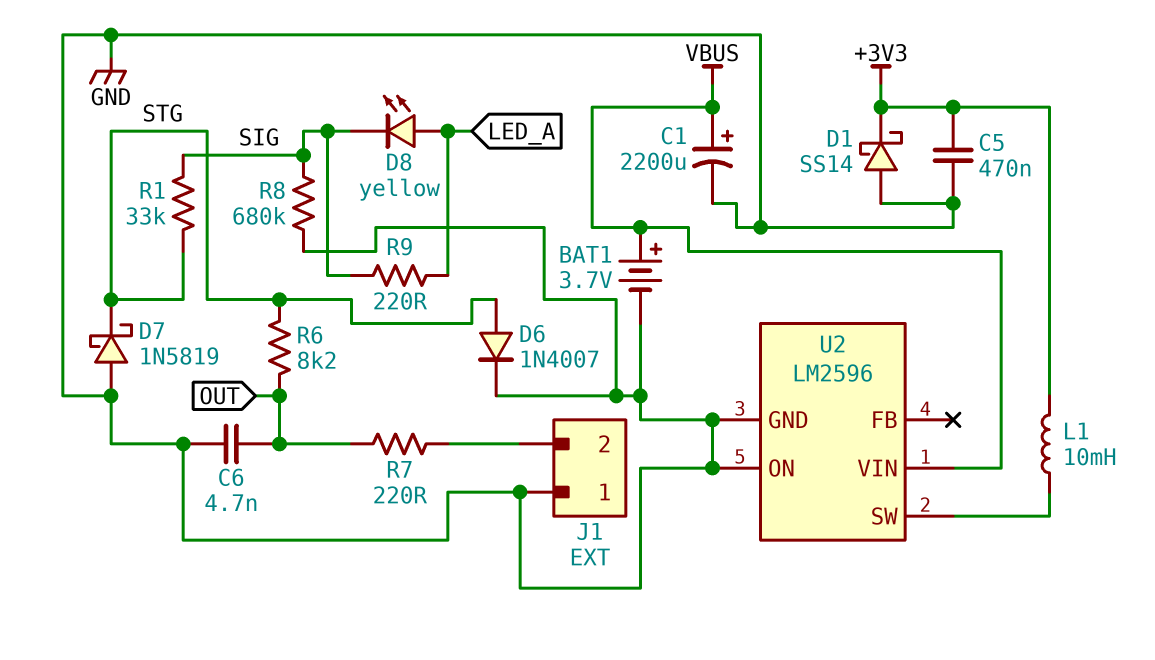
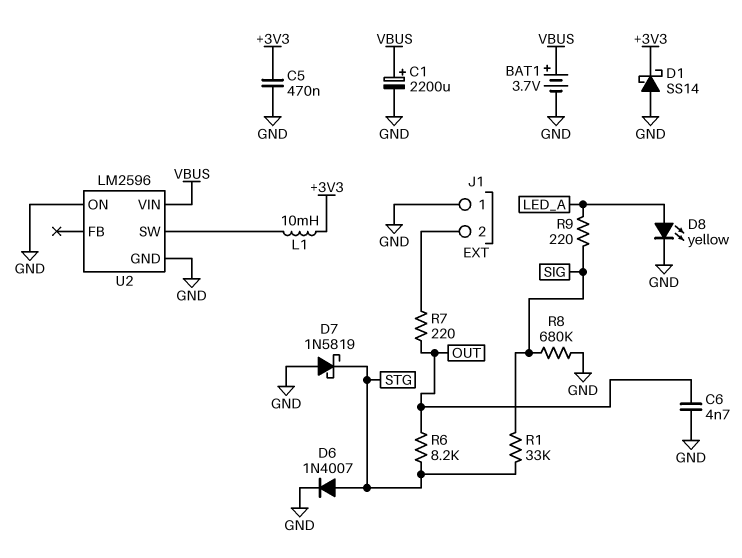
D8: LED yellow (A LED_A, K SIG) -> LED yellow (A LED_A, K GND)

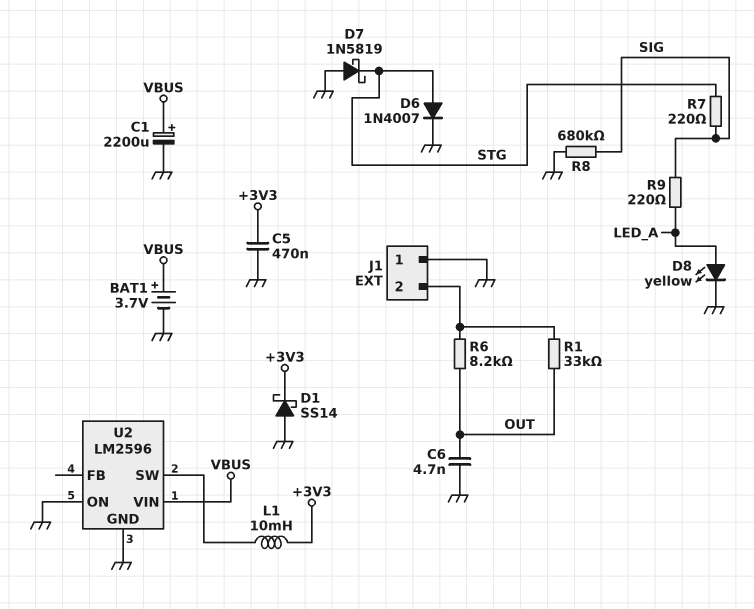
R1: 33k (SIG, STG) -> 33k (J1/2, OUT)
R6: 8.2k (OUT, STG) -> 8.2k (J1/2, OUT)
R7: 220 (J1/2, OUT) -> 220 (SIG, STG)

